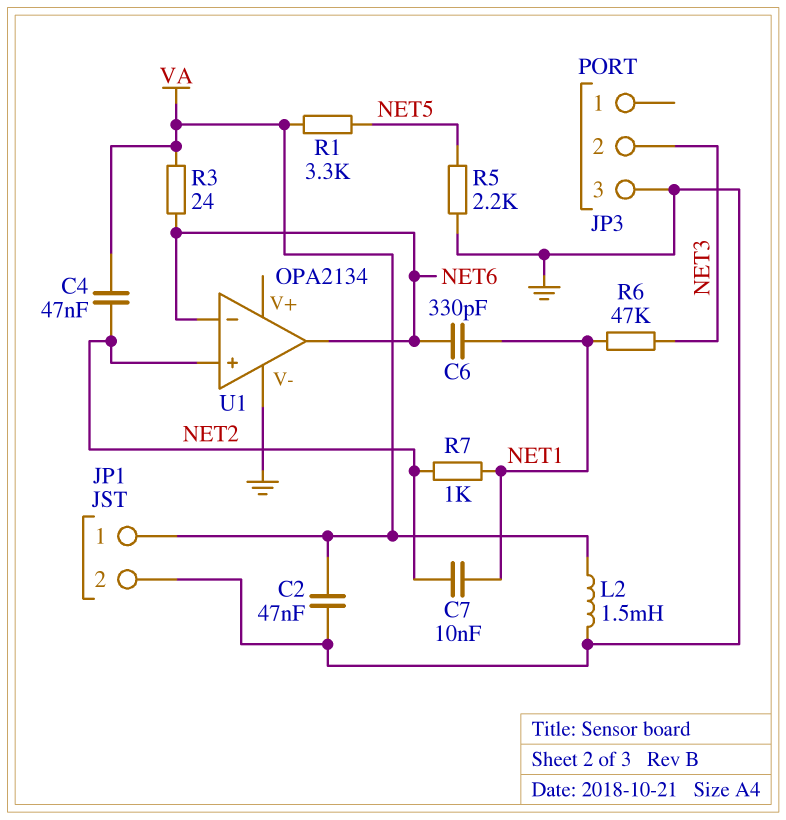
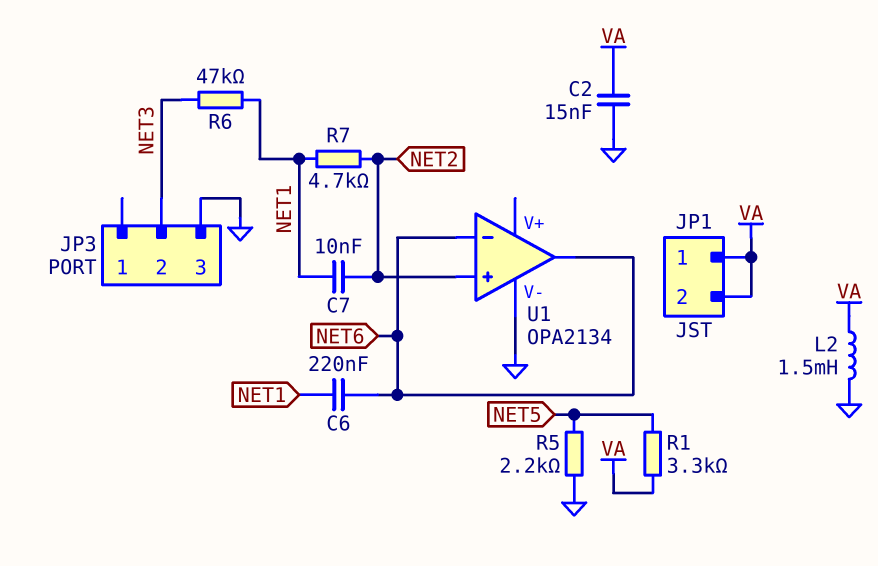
C2: 47nF (GND, VA) -> 15nF (GND, VA)
C4: 47nF (NET2, VA) -> none
C6: 330pF (NET1, NET6) -> 220nF (NET1, NET6)
JP1 pin 2: GND -> VA
R3: 24 (NET6, VA) -> none
R7: 1k (NET1, NET2) -> 4.7k (NET1, NET2)

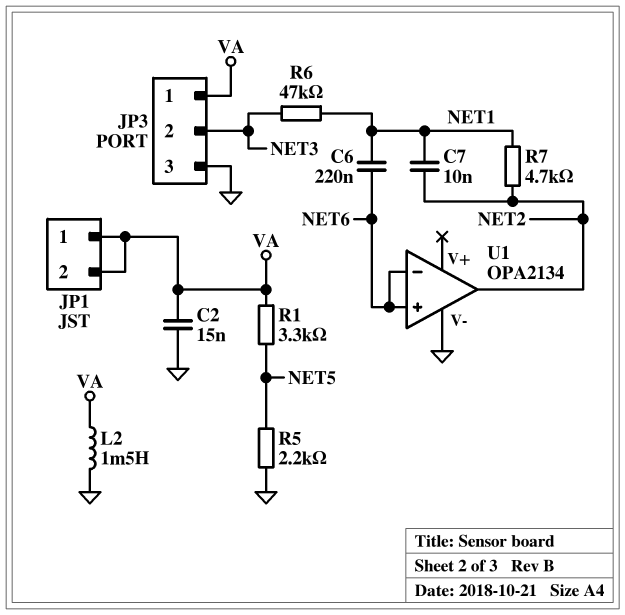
JP3 pin 1: none -> VA
U1 pin in+: NET2 -> NET6
U1 pin out: NET6 -> NET2

